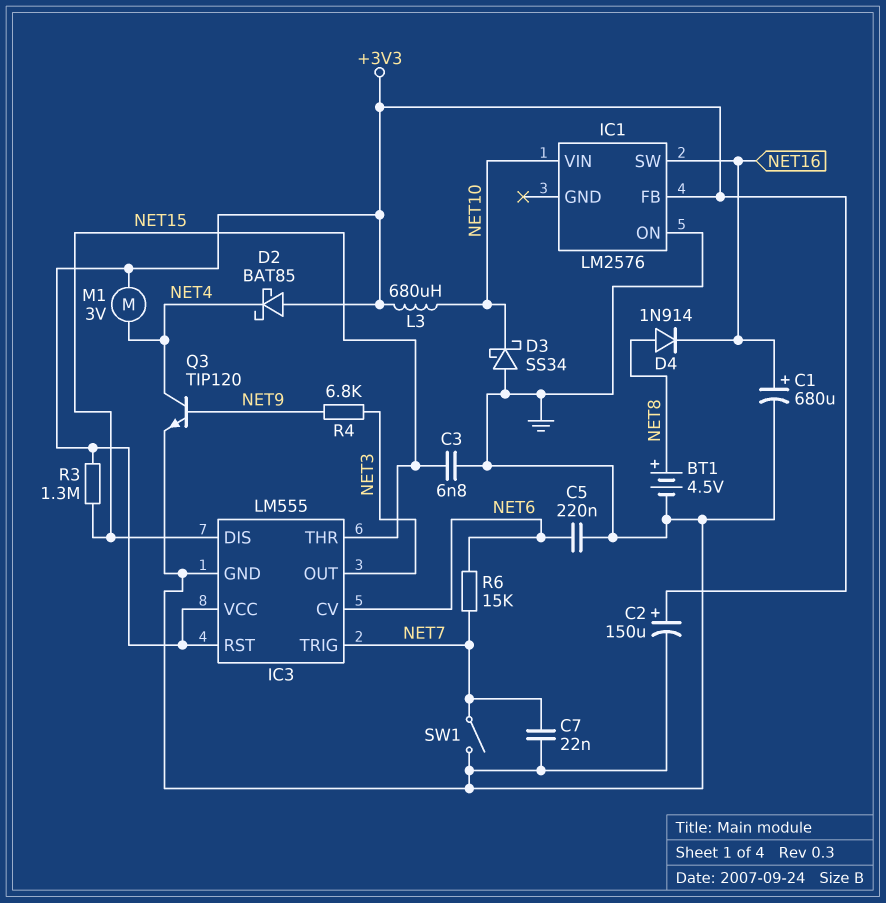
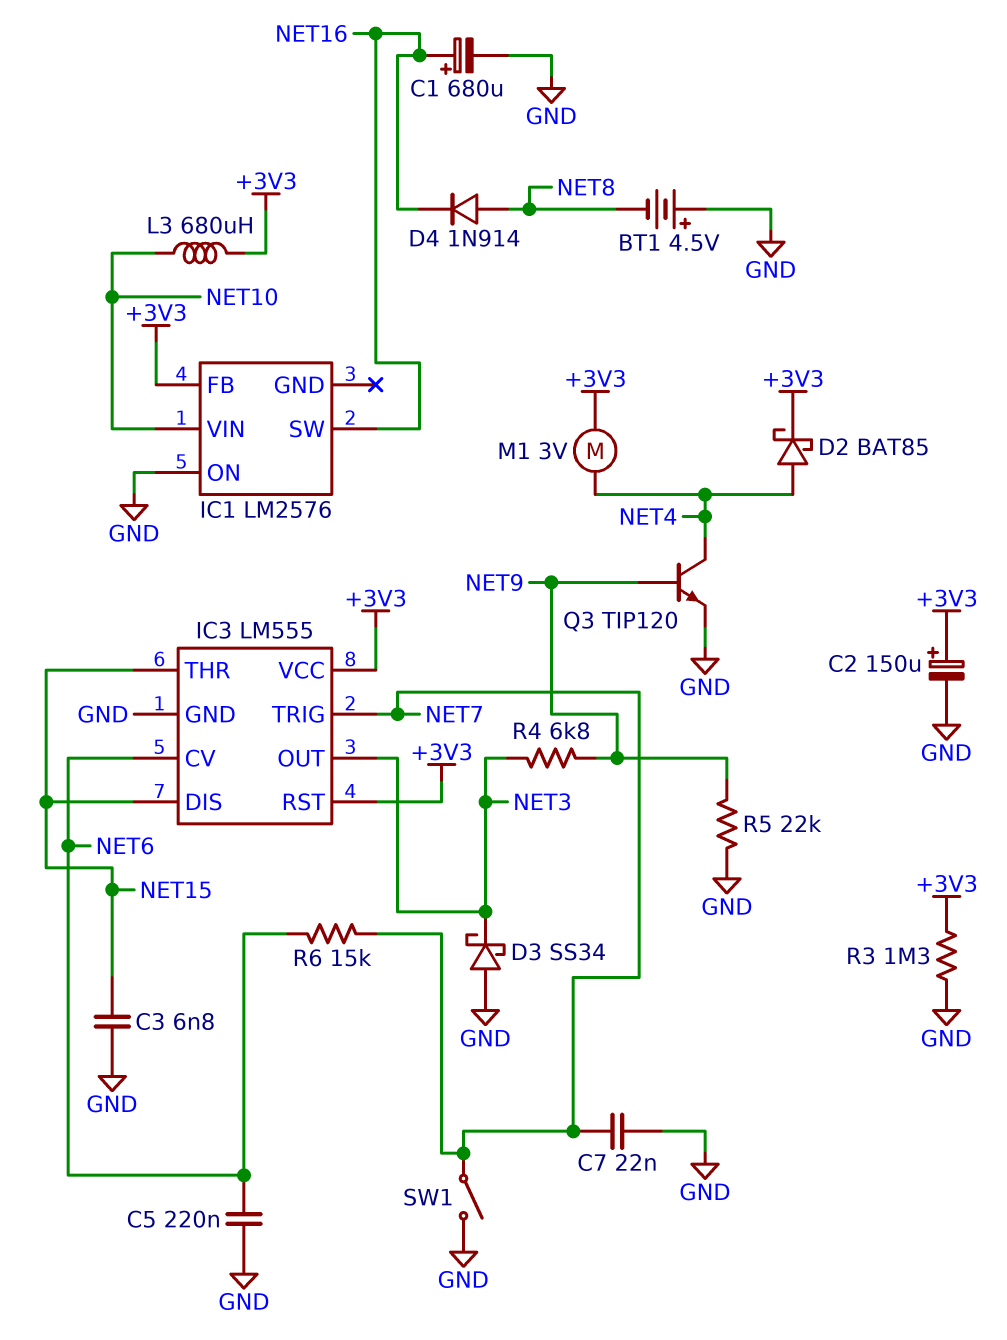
BT1: 4.5V (plus NET8, minus GND) -> 4.5V (plus GND, minus NET8)
D2: schottky BAT85 (A +3V3, K NET4) -> schottky BAT85 (A NET4, K +3V3)
D3: schottky SS34 (A GND, K NET10) -> schottky SS34 (A GND, K NET3)
R3: 1.3M (+3V3, NET15) -> 1.3M (+3V3, GND)
R5: none -> 22k (GND, NET9)

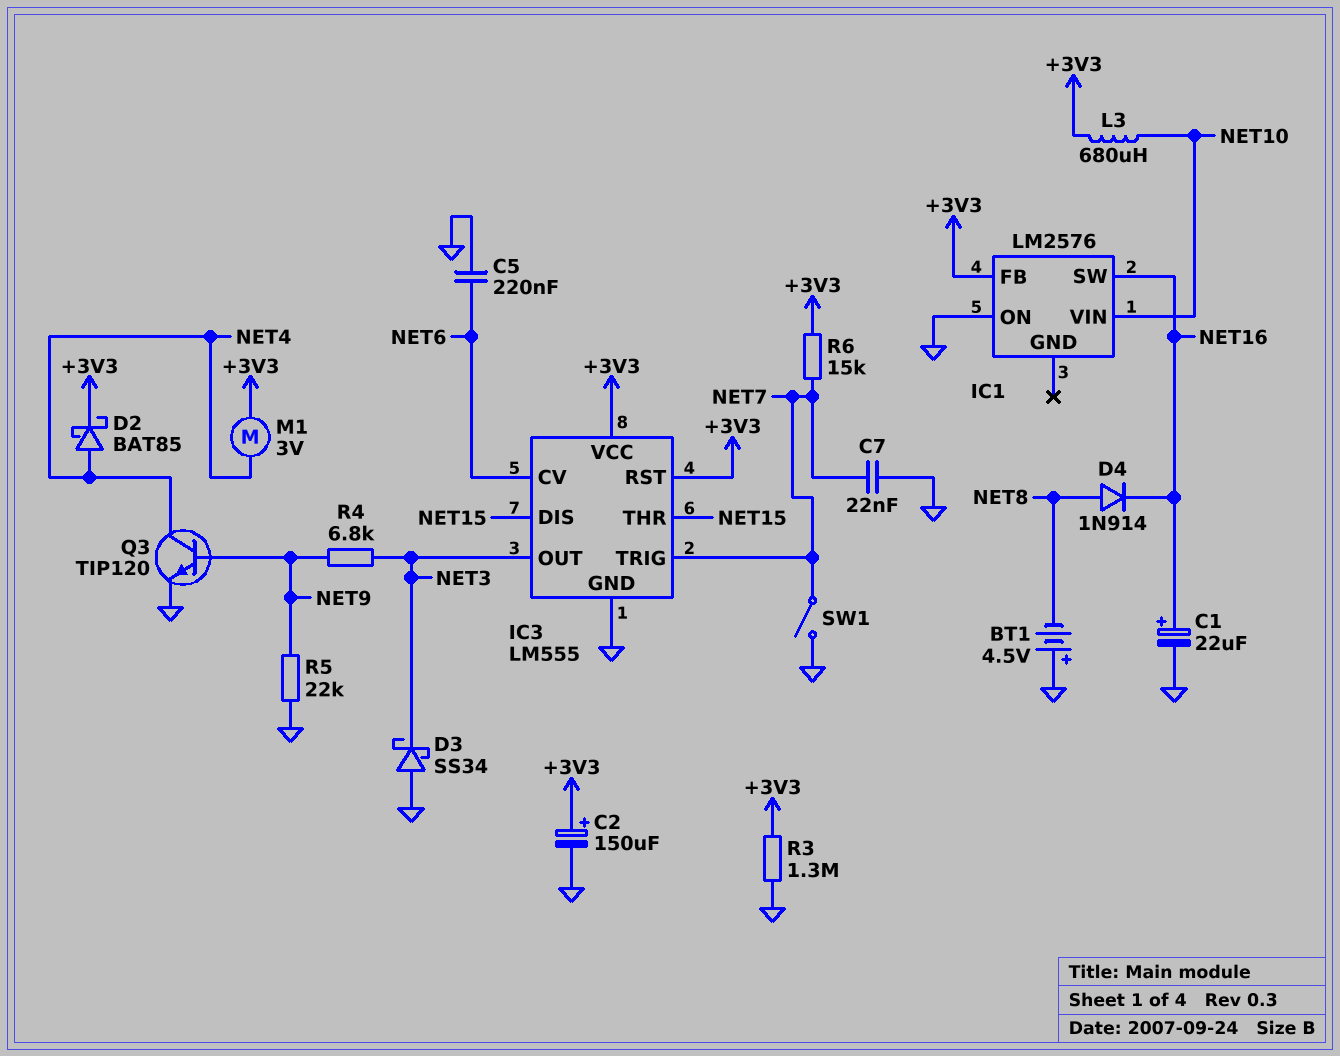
C1: 680uF (plus NET16, minus GND) -> 22uF (plus NET16, minus GND)
C3: 6.8nF (GND, NET15) -> none
R6: 15k (NET6, NET7) -> 15k (+3V3, NET7)

